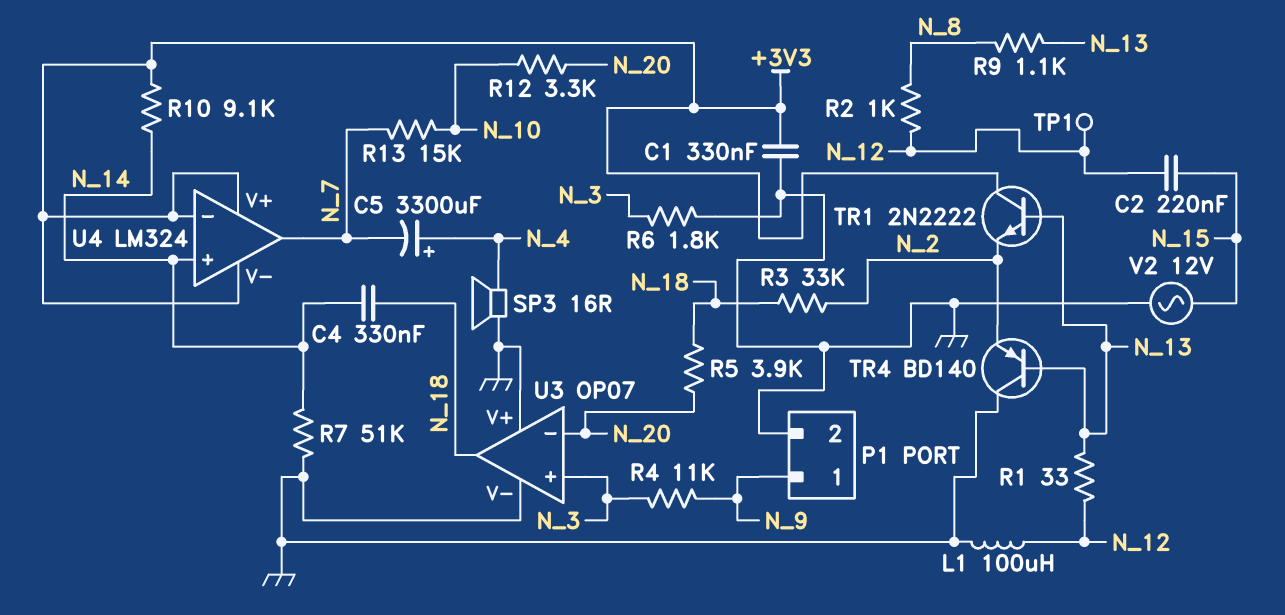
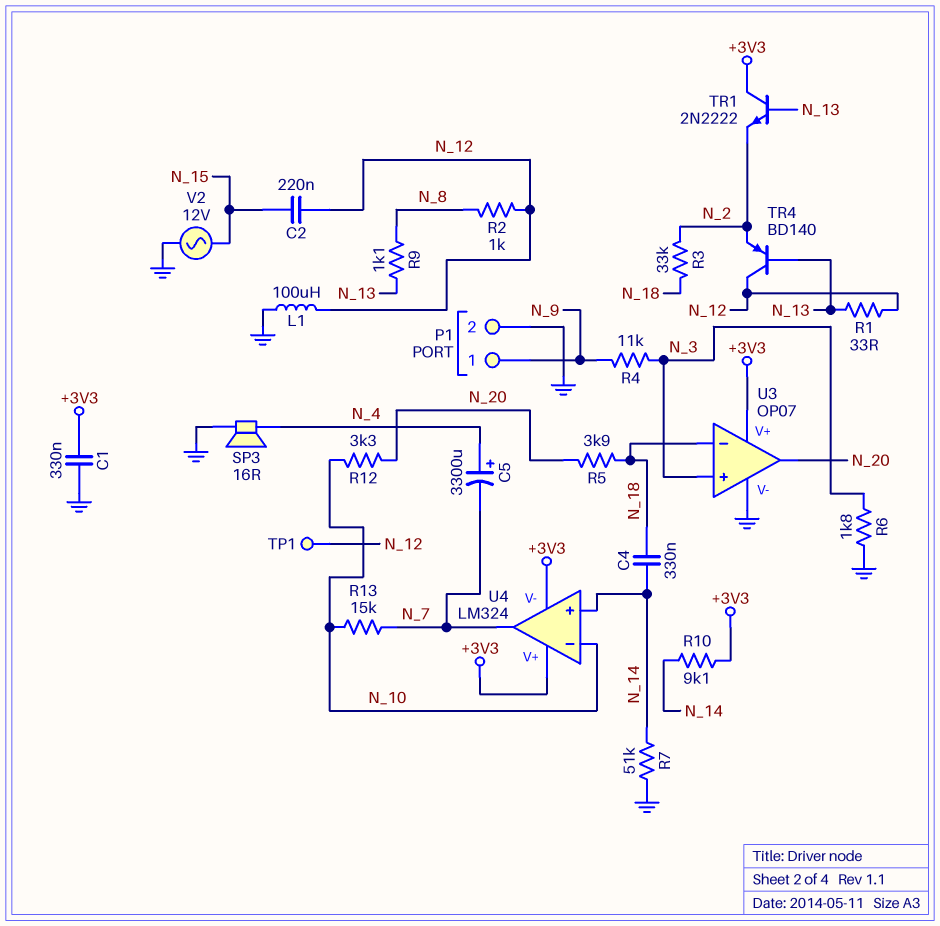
TR4: PNP BD140 (B N_13, C GND, E N_2) -> PNP BD140 (B N_13, C N_12, E N_2)
U3 pin V+: GND -> +3V3
U3 pin in-: N_20 -> N_18
U3 pin out: N_18 -> N_20
U4 pin in-: +3V3 -> N_10

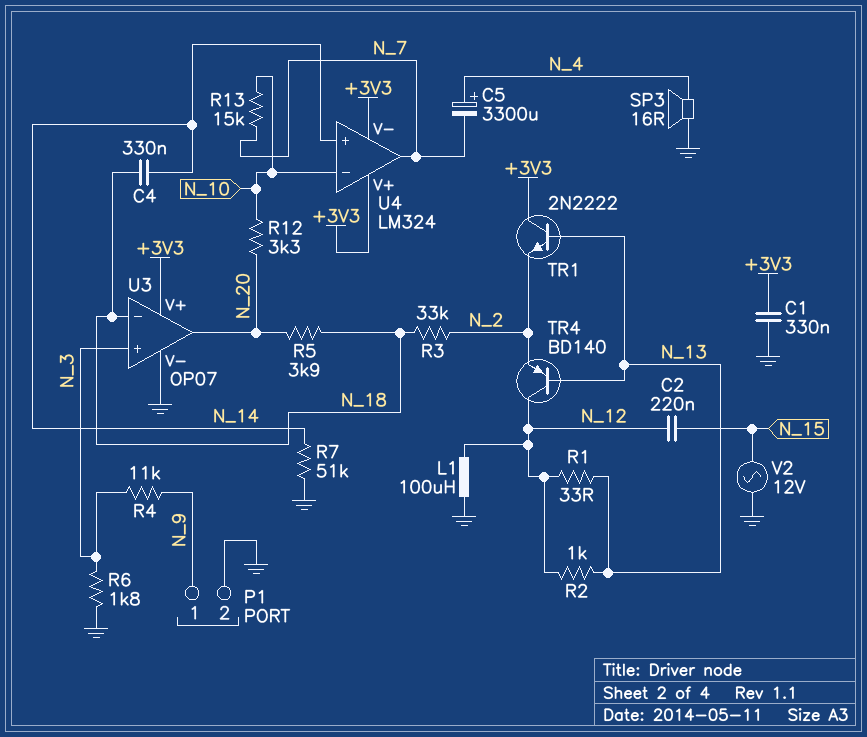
R2: 1k (N_8, N_12) -> 1k (N_12, N_13)
R9: 1.1k (N_8, N_13) -> none
R10: 9.1k (+3V3, N_14) -> none
TP1: test point (N_12) -> none

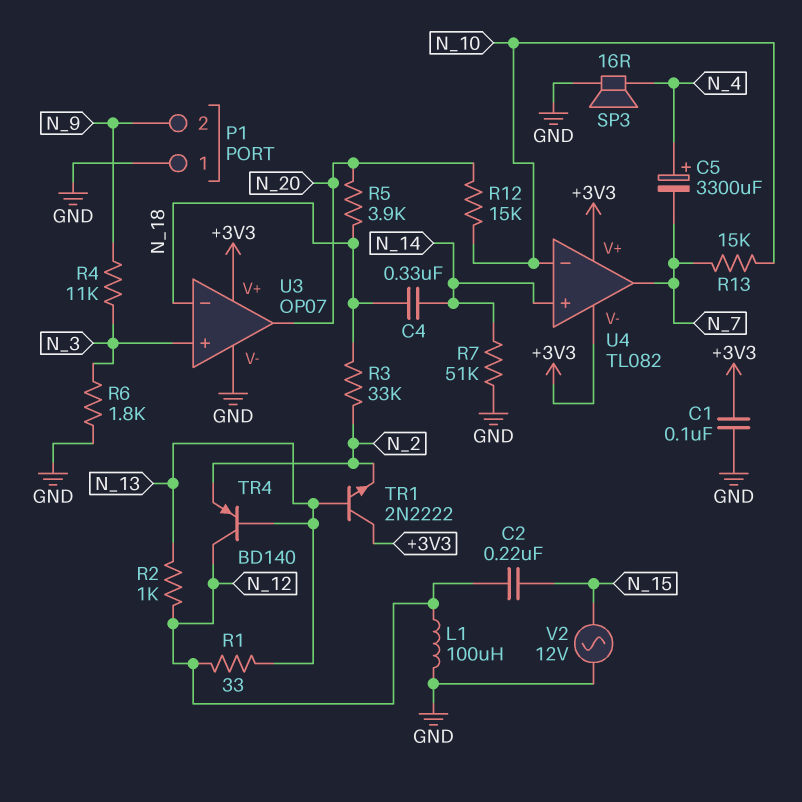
C1: 330nF (+3V3, GND) -> 100nF (+3V3, GND)
P1 pin 1: N_9 -> GND
P1 pin 2: GND -> N_9
R12: 3.3k (N_10, N_20) -> 15k (N_10, N_20)
U4: LM324 -> TL082

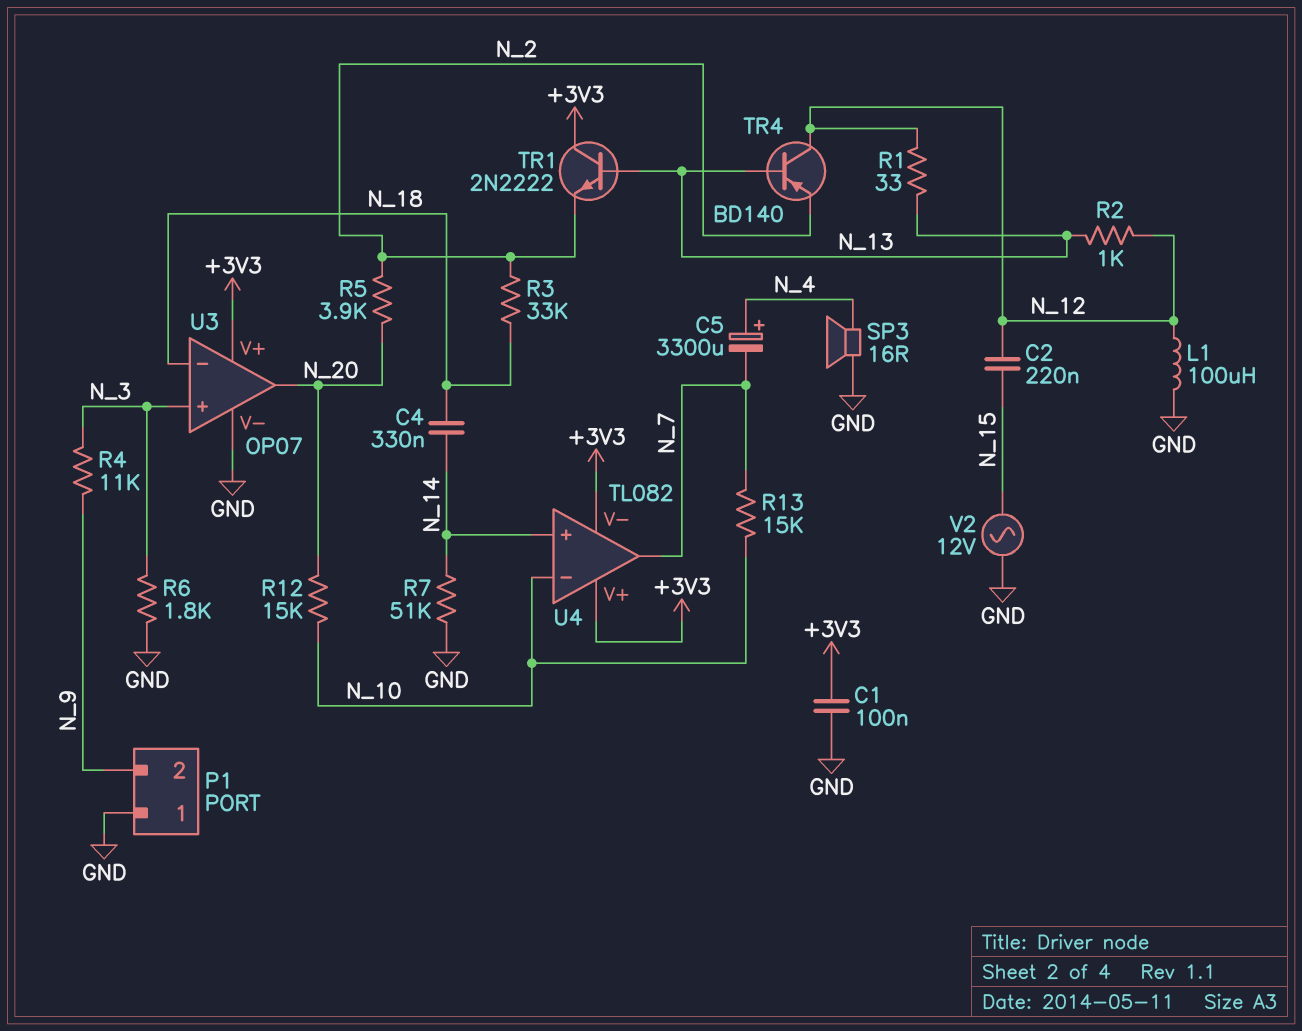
R5: 3.9k (N_18, N_20) -> 3.9k (N_2, N_20)

